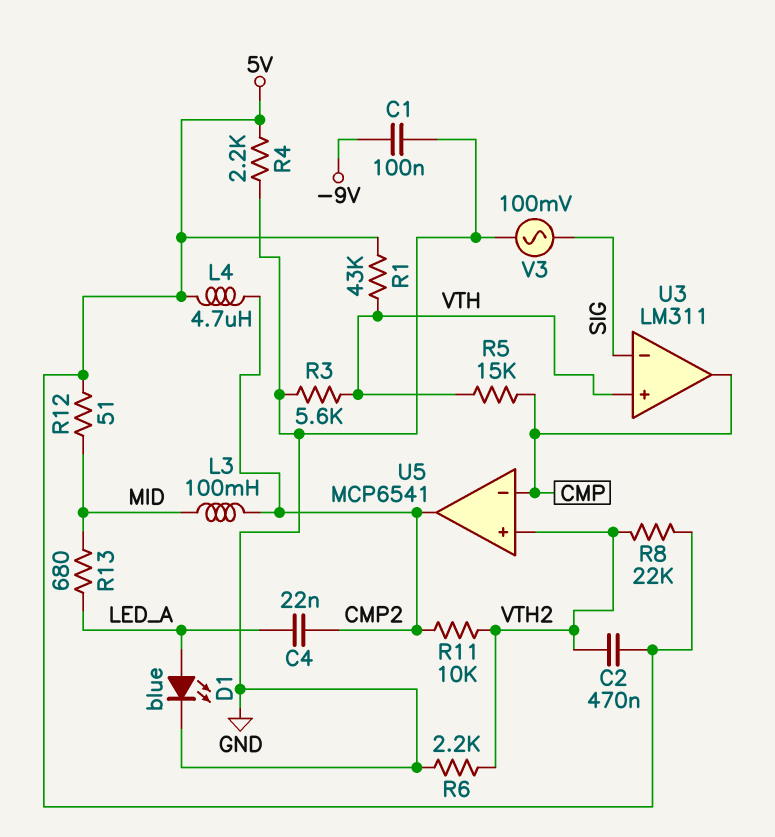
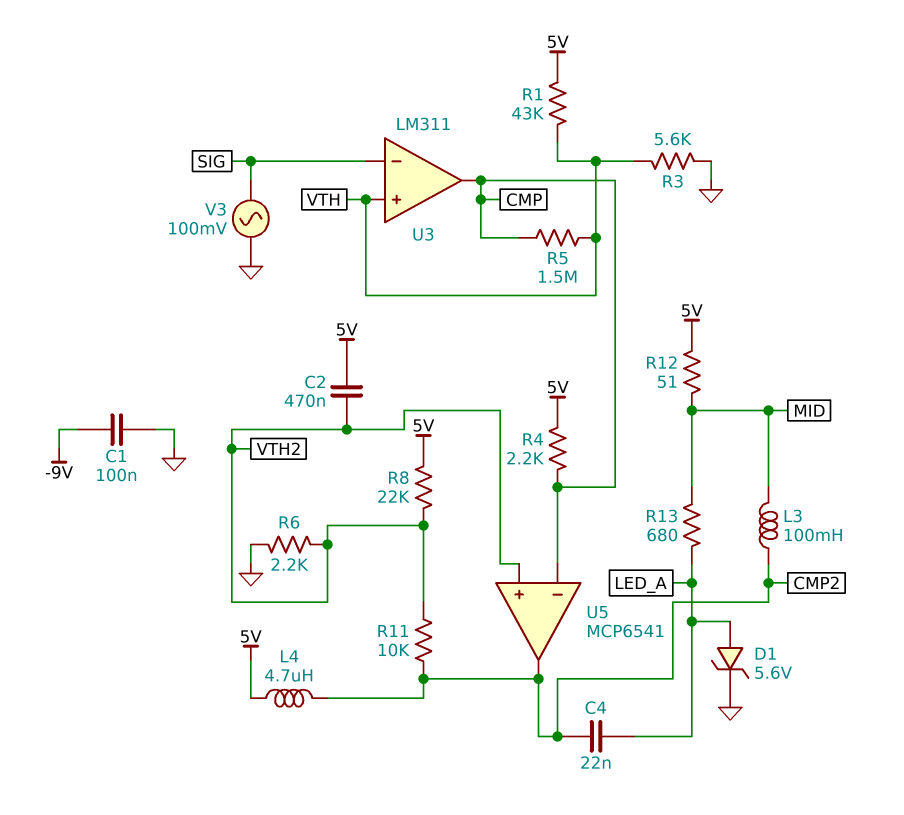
D1: LED blue (A LED_A, K GND) -> zener 5.6V (A LED_A, K GND)
R4: 2.2k (5V, GND) -> 2.2k (5V, CMP)
R5: 15k (CMP, VTH) -> 1.5M (CMP, VTH)

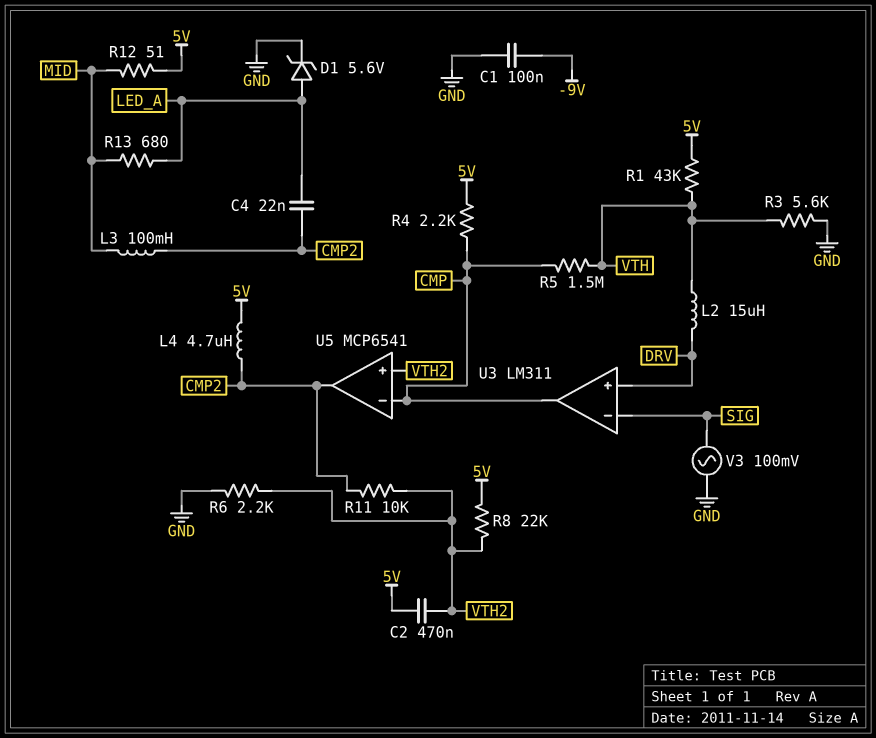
L2: none -> 15uH (DRV, VTH)
U3 pin in+: VTH -> DRV

